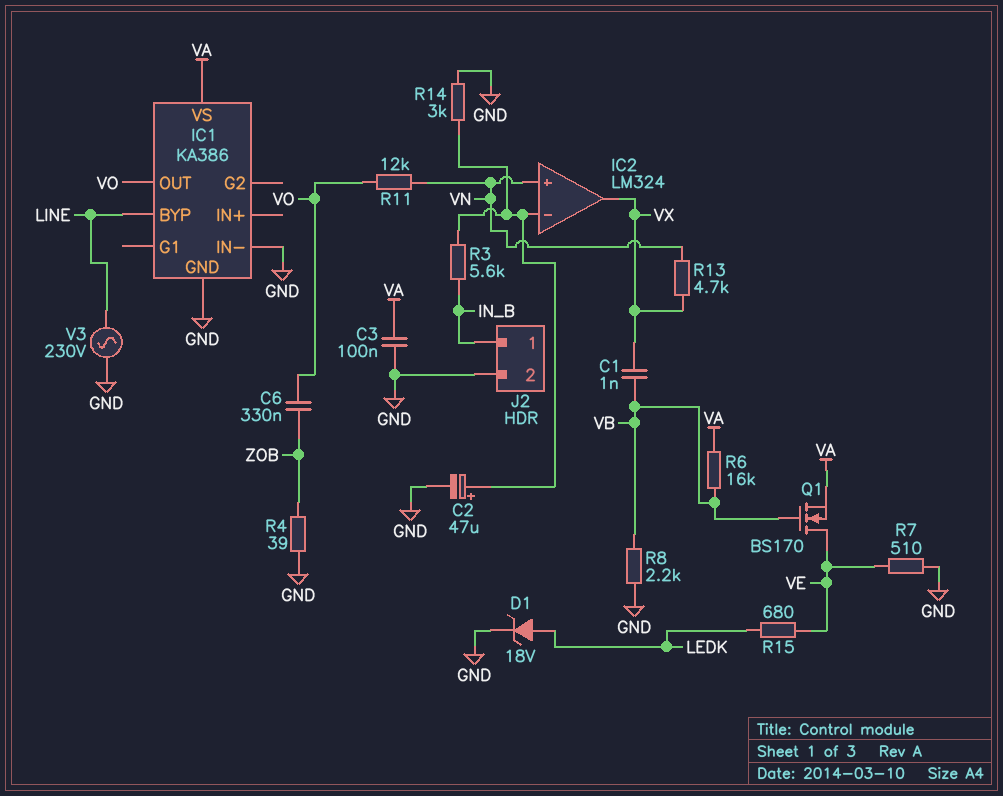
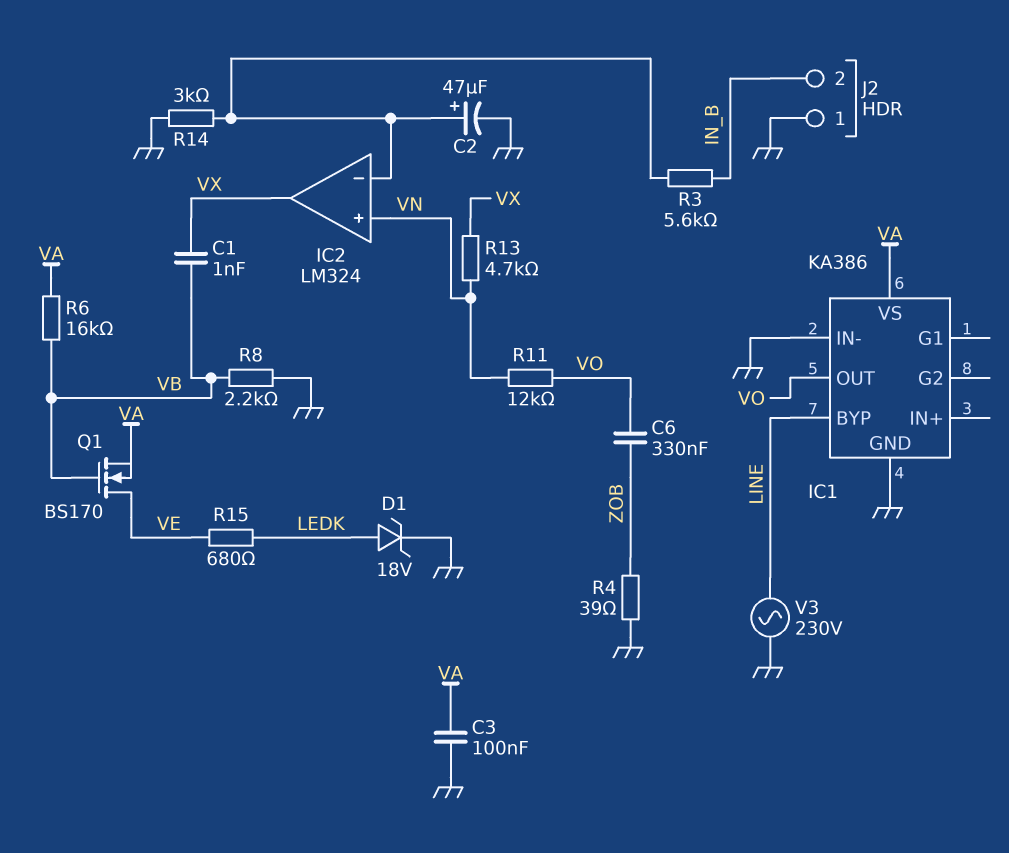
J2 pin 1: IN_B -> GND
J2 pin 2: GND -> IN_B
R7: 510 (GND, VE) -> none

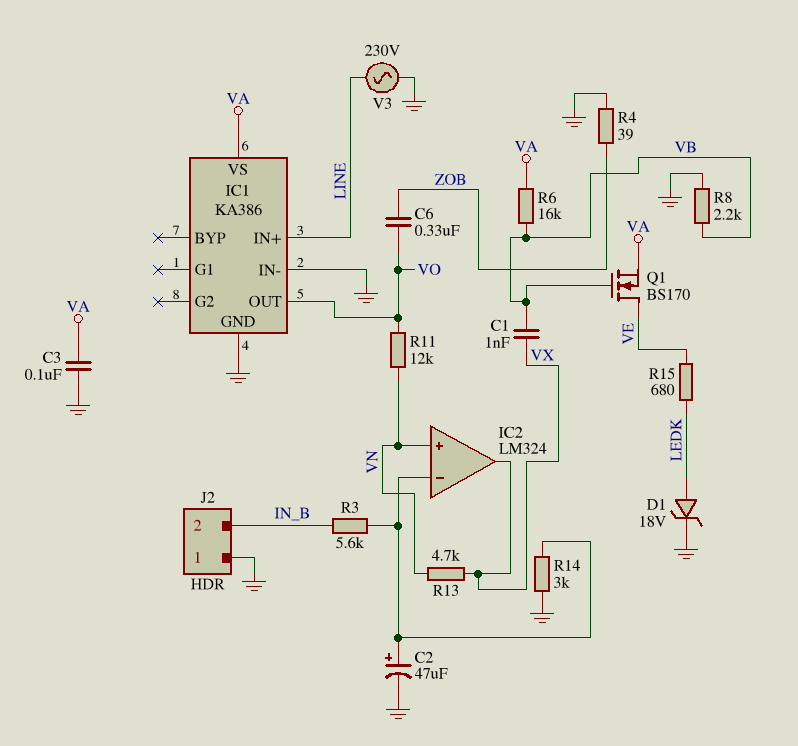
IC1 pin BYP: LINE -> none
IC1 pin IN+: none -> LINE

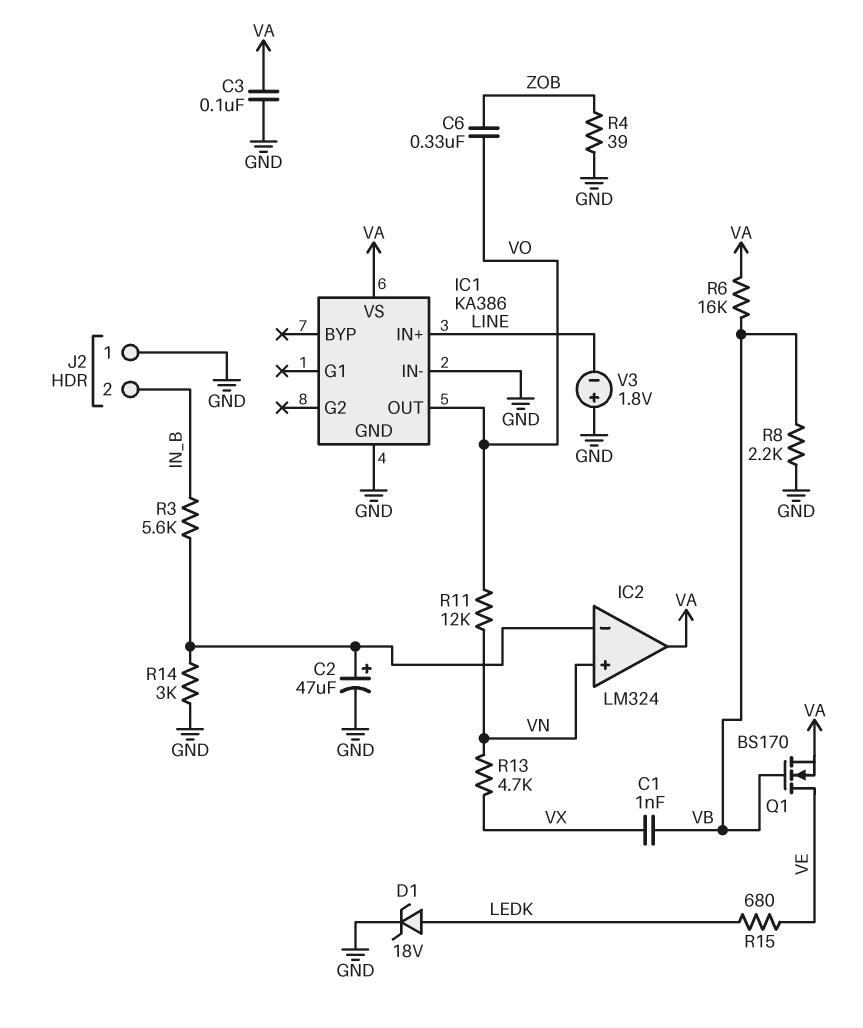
IC2 pin out: VX -> VA
V3: AC 230V (GND, LINE) -> 1.8V (plus GND, minus LINE)

